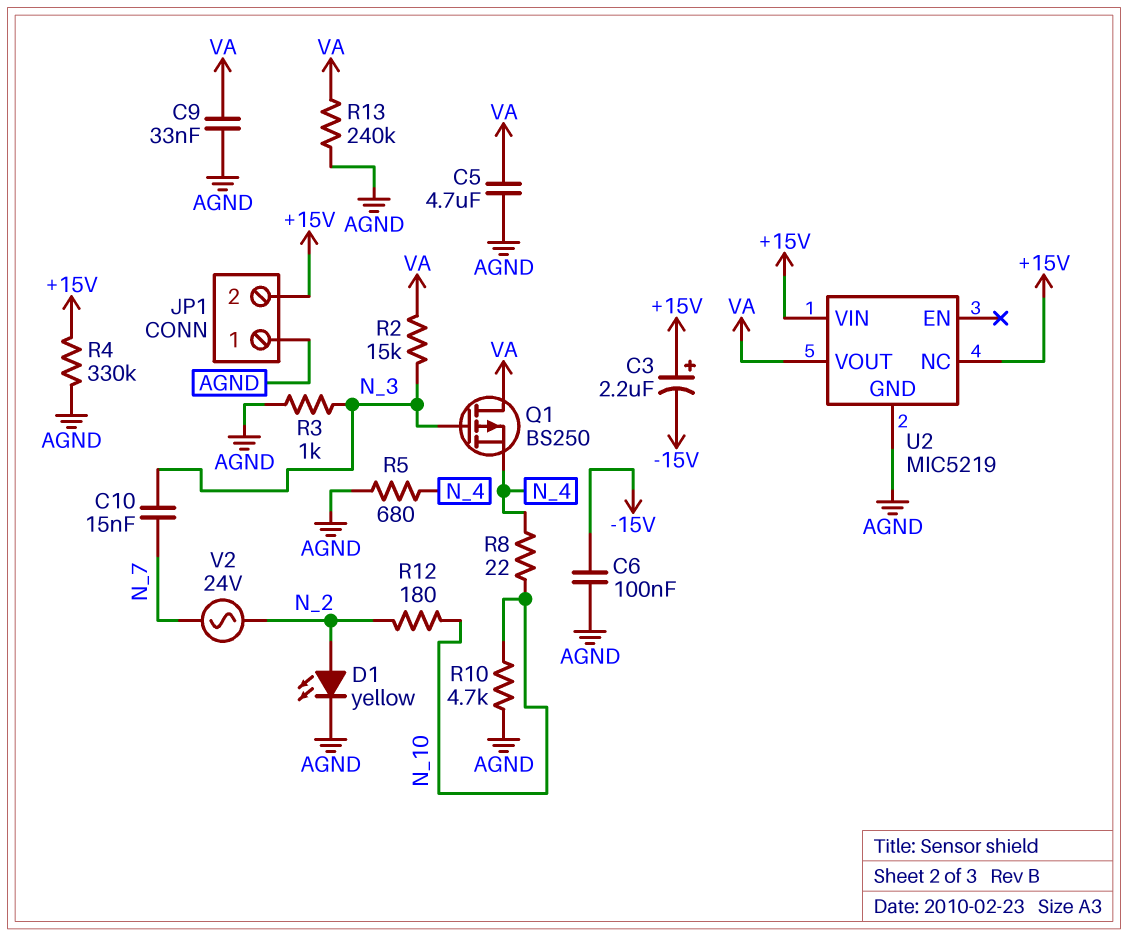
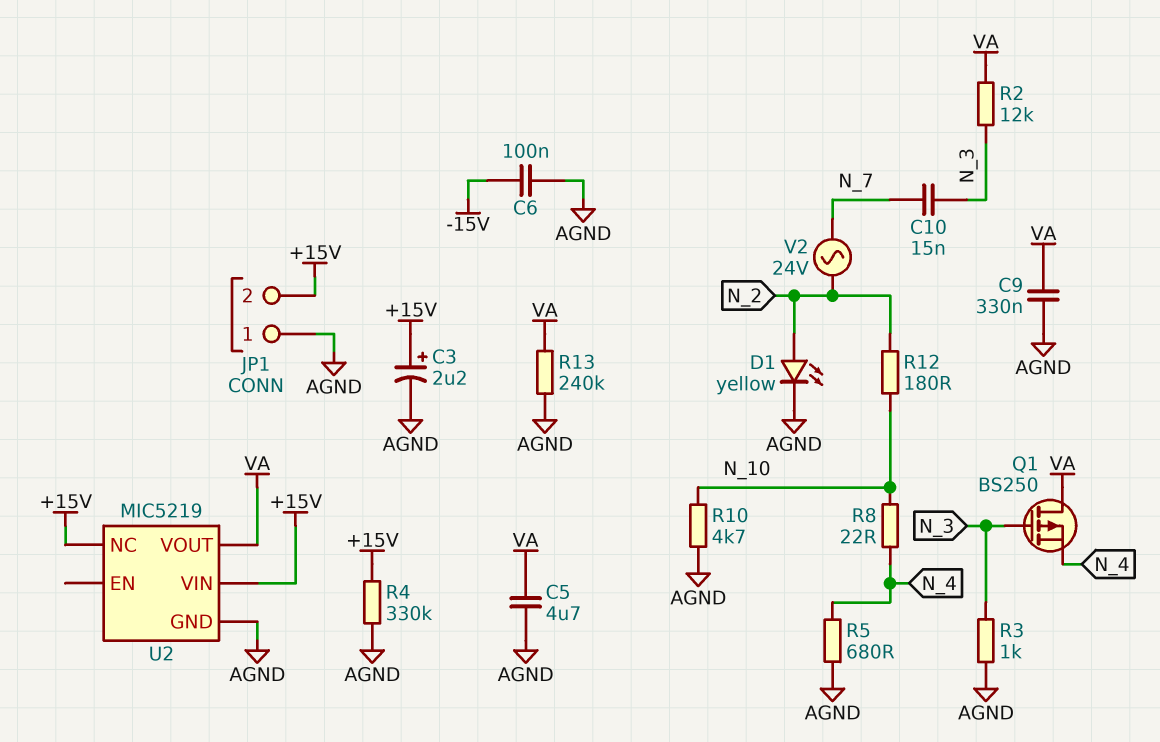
C3: 2.2uF (plus +15V, minus -15V) -> 2.2uF (plus +15V, minus AGND)
C9: 33nF (AGND, VA) -> 330nF (AGND, VA)
R2: 15k (N_3, VA) -> 12k (N_3, VA)

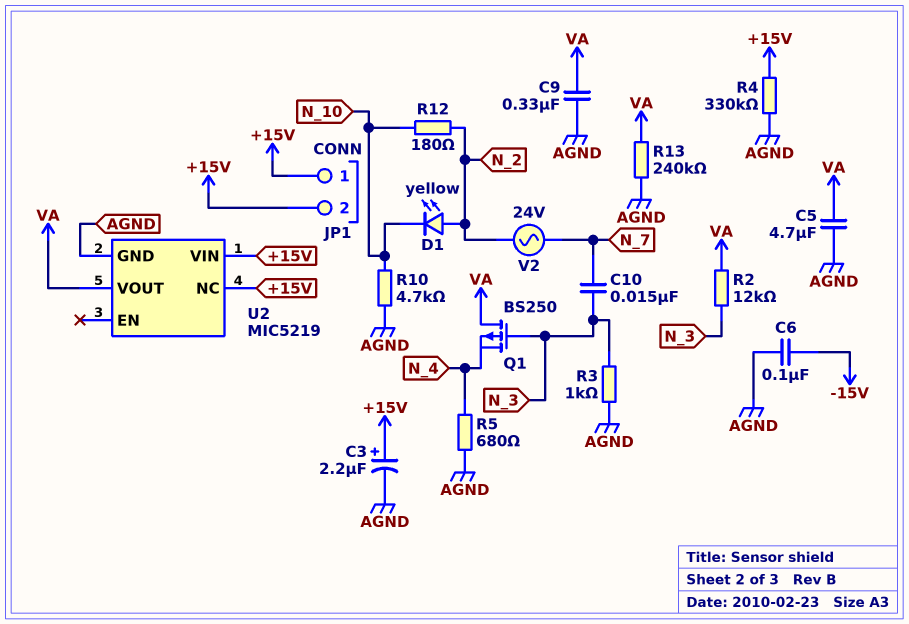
D1: LED yellow (A N_2, K AGND) -> LED yellow (A N_2, K N_10)
JP1 pin 1: AGND -> +15V
R8: 22 (N_4, N_10) -> none

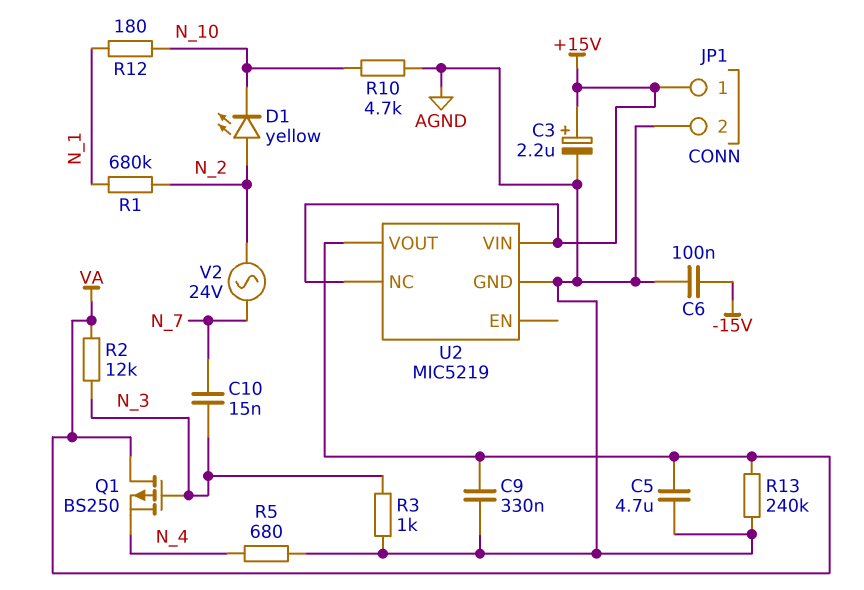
JP1 pin 2: +15V -> AGND
R1: none -> 680k (N_1, N_2)
R4: 330k (+15V, AGND) -> none
R12: 180 (N_2, N_10) -> 180 (N_1, N_10)

